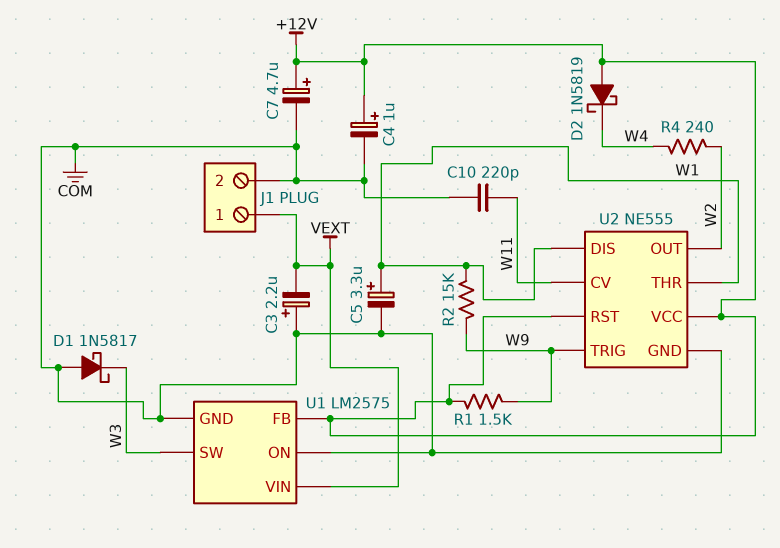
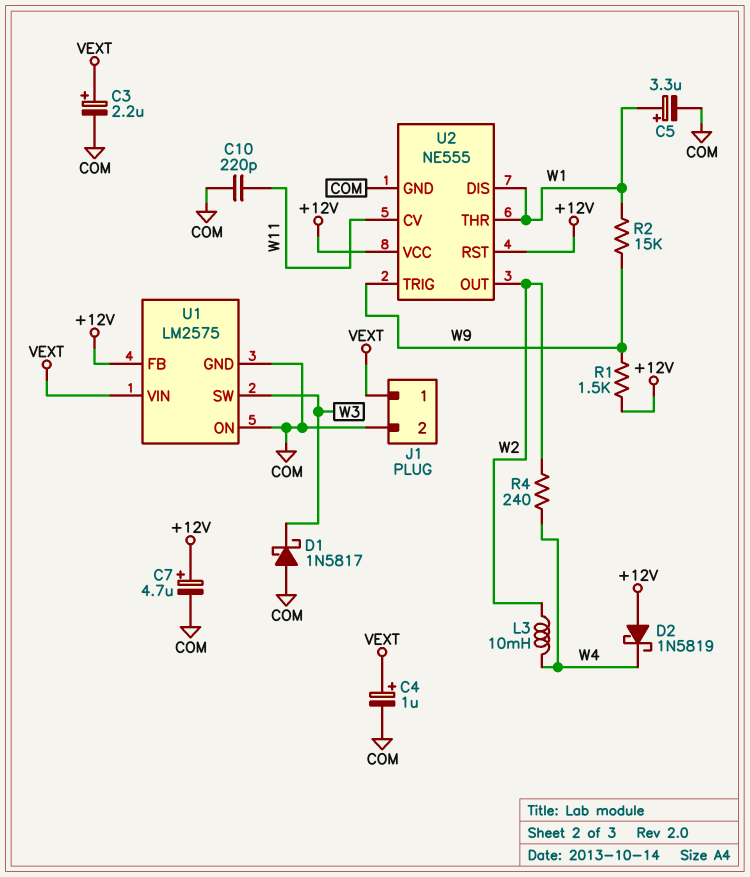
C3: 2.2uF (plus COM, minus VEXT) -> 2.2uF (plus VEXT, minus COM)
C4: 1uF (plus +12V, minus COM) -> 1uF (plus VEXT, minus COM)
L3: none -> 10mH (W2, W4)

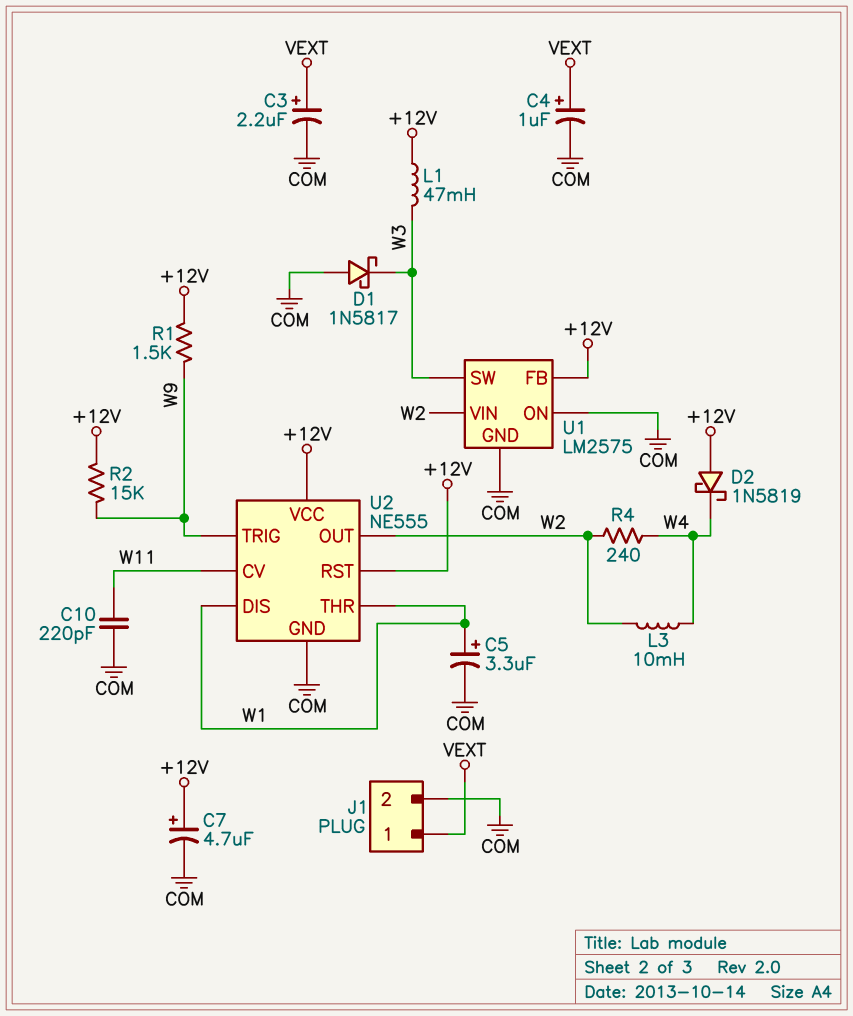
L1: none -> 47mH (+12V, W3)
R2: 15k (W1, W9) -> 15k (+12V, W9)
U1 pin VIN: VEXT -> W2

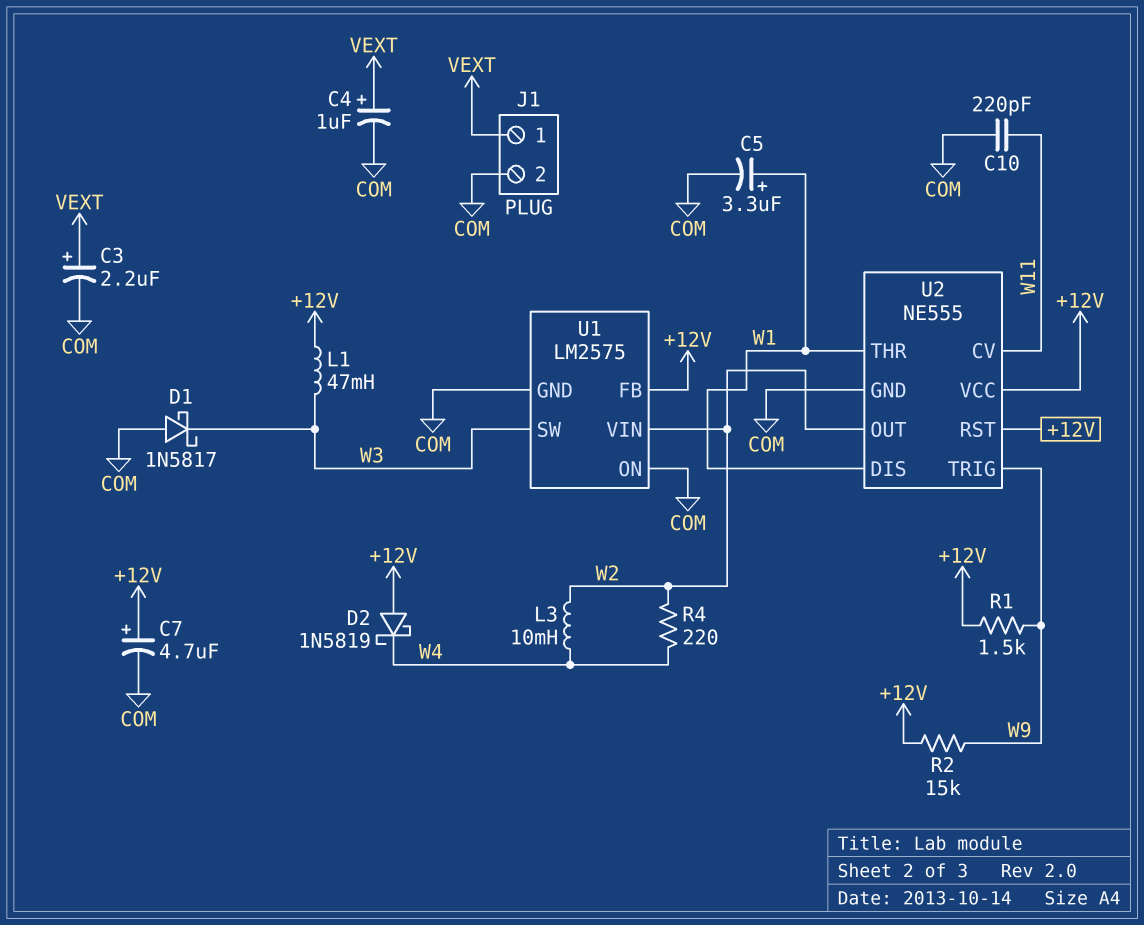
R4: 240 (W2, W4) -> 220 (W2, W4)

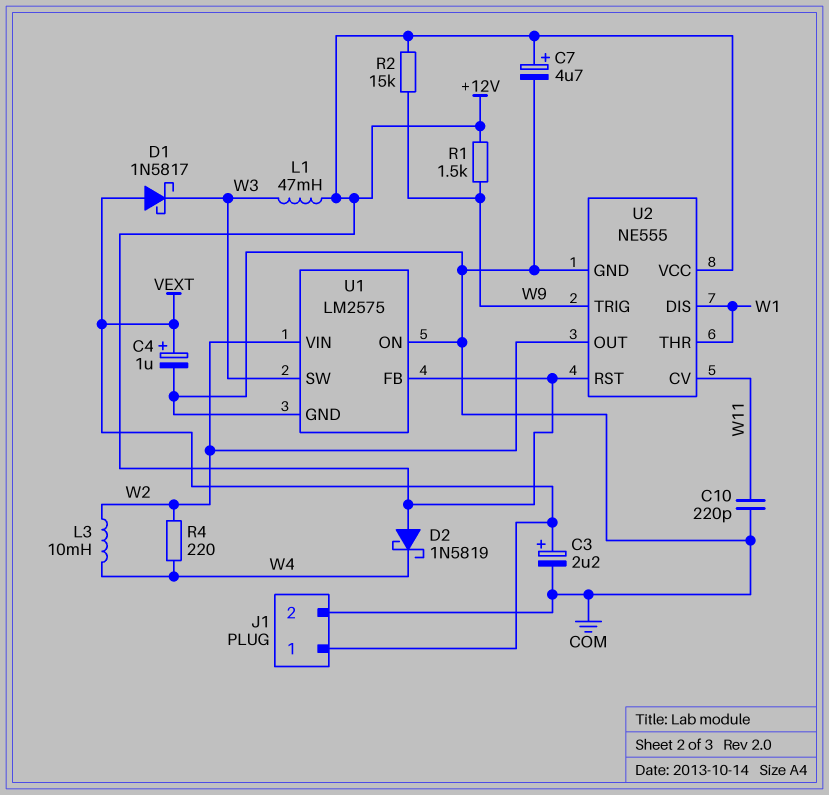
C5: 3.3uF (plus W1, minus COM) -> none
D1: schottky 1N5817 (A COM, K W3) -> schottky 1N5817 (A VEXT, K W3)

